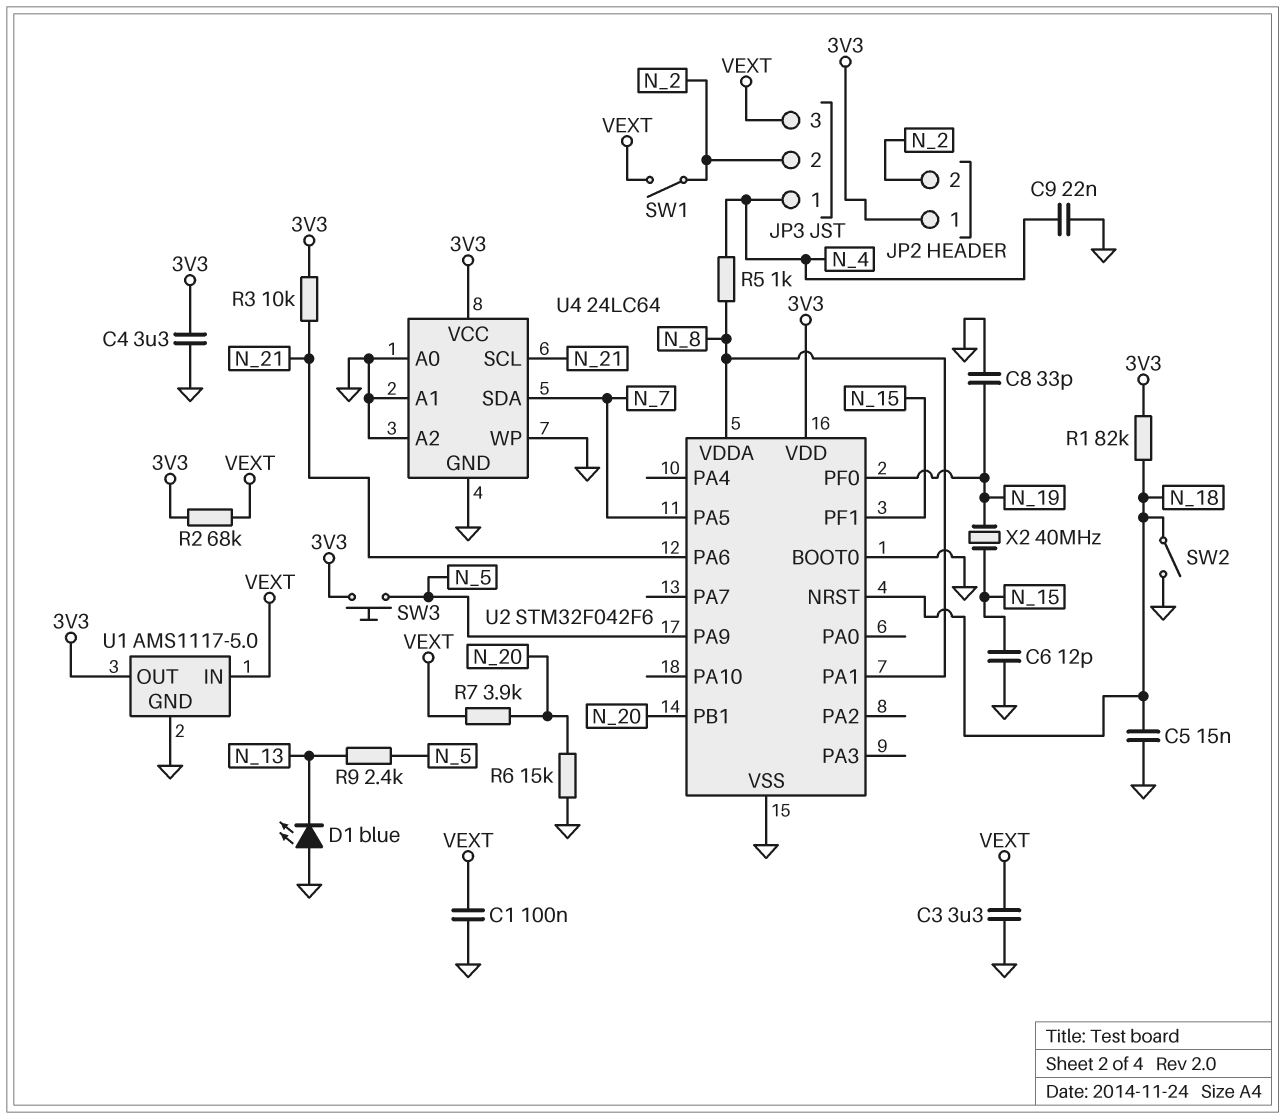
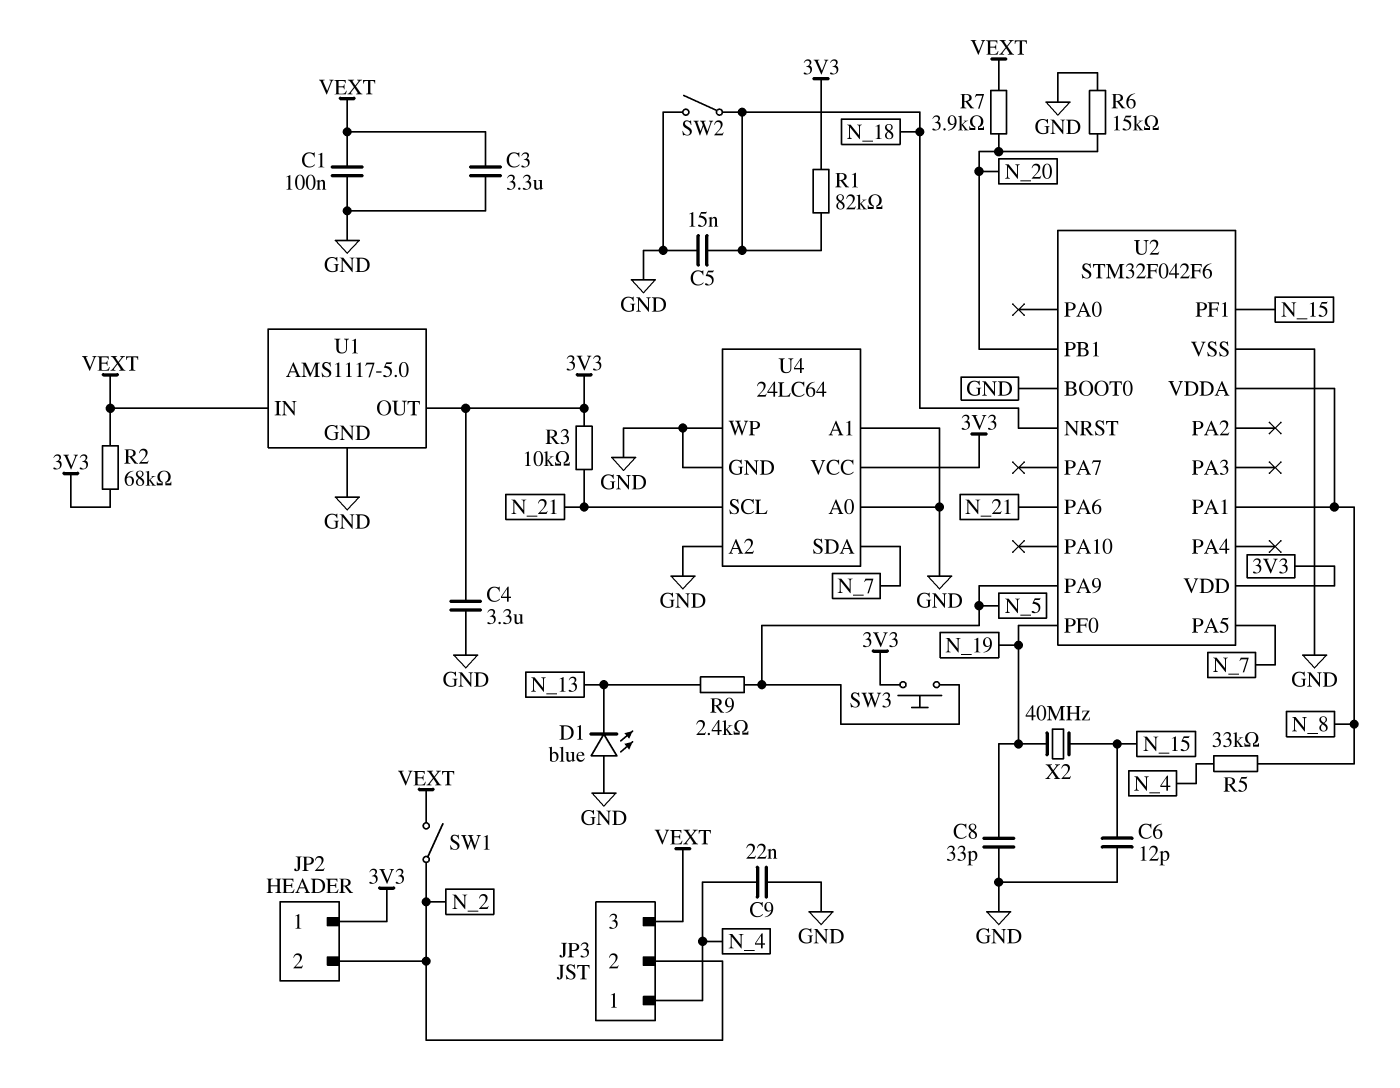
R5: 1k (N_4, N_8) -> 33k (N_4, N_8)

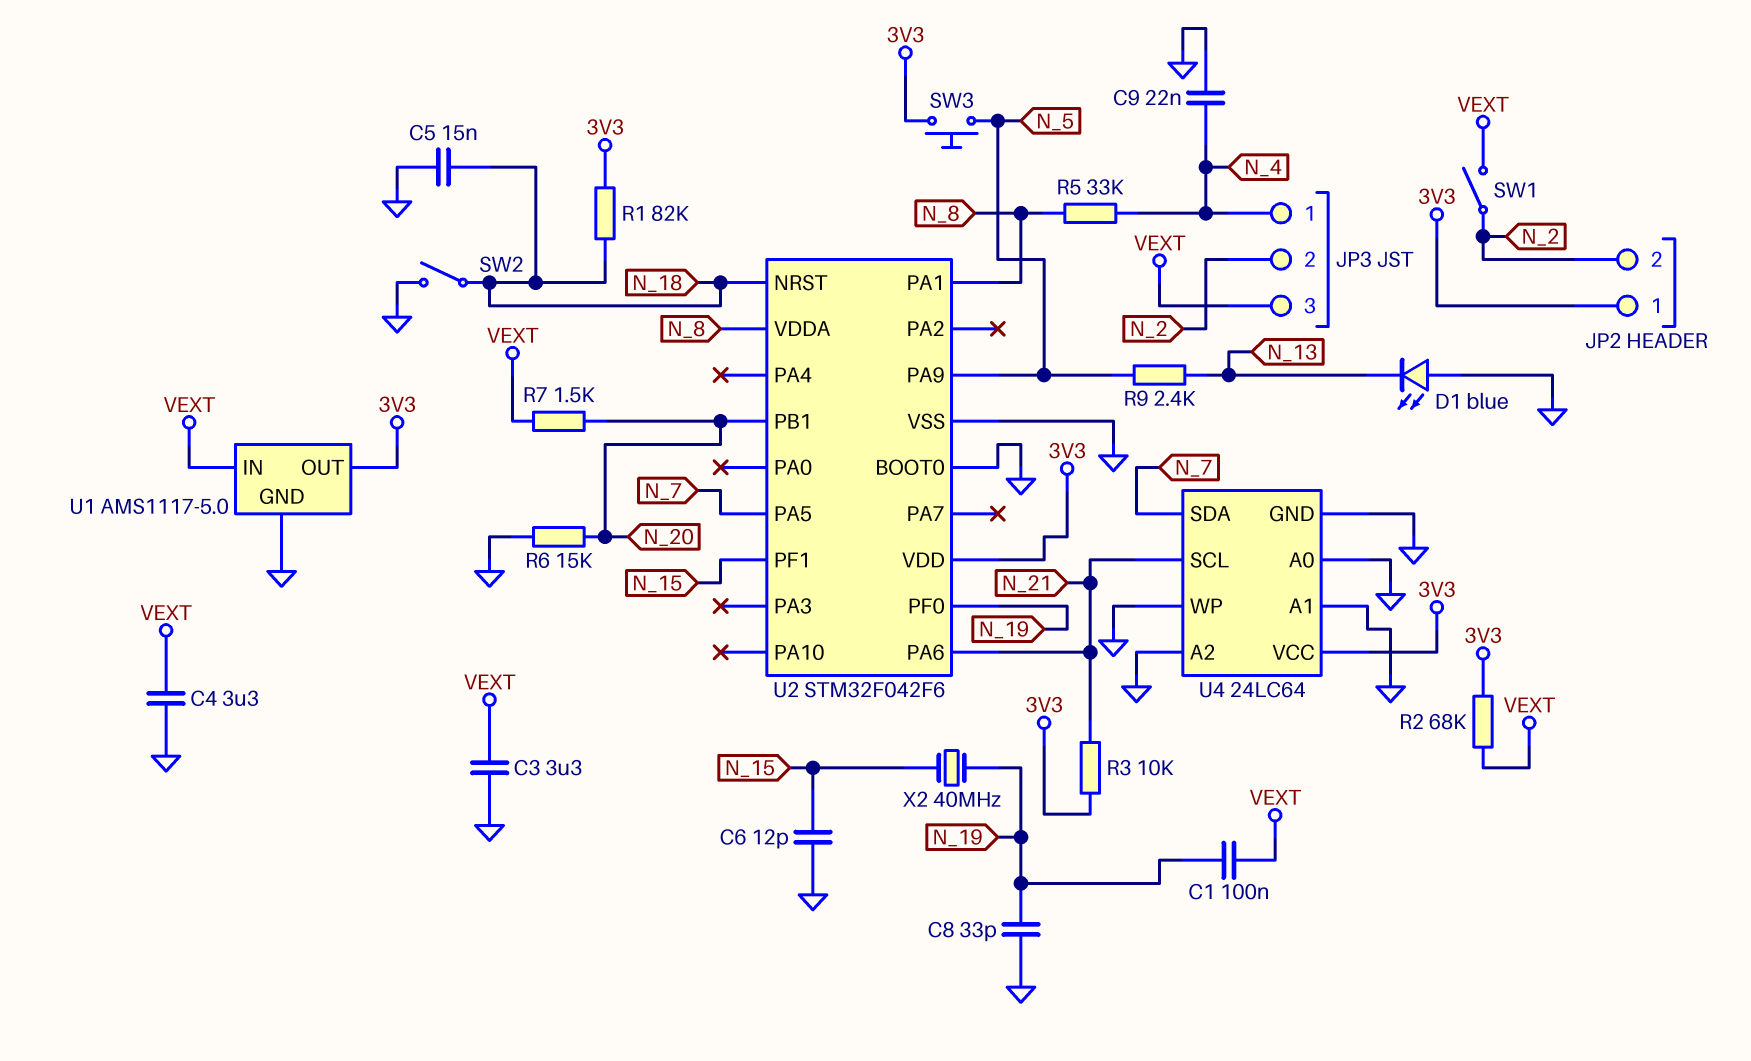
C1: 100nF (GND, VEXT) -> 100nF (N_19, VEXT)
C4: 3.3uF (3V3, GND) -> 3.3uF (GND, VEXT)
R7: 3.9k (N_20, VEXT) -> 1.5k (N_20, VEXT)

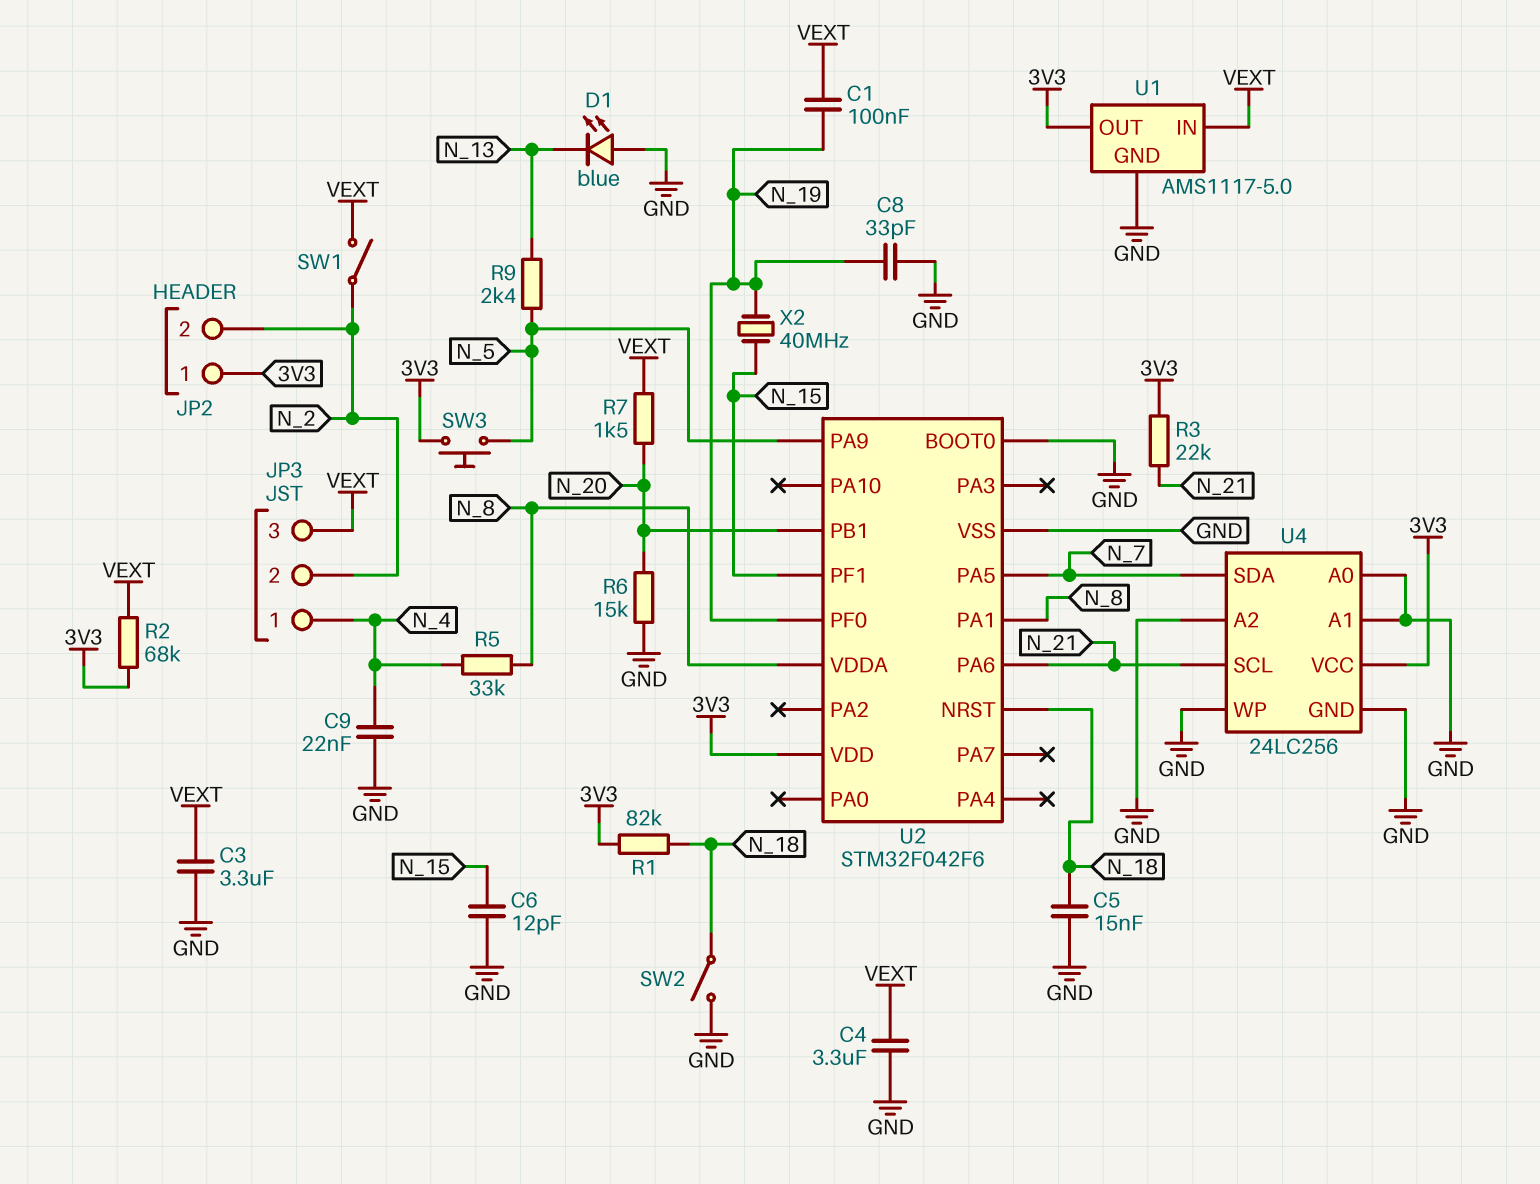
R3: 10k (3V3, N_21) -> 22k (3V3, N_21)
U4: 24LC64 -> 24LC256

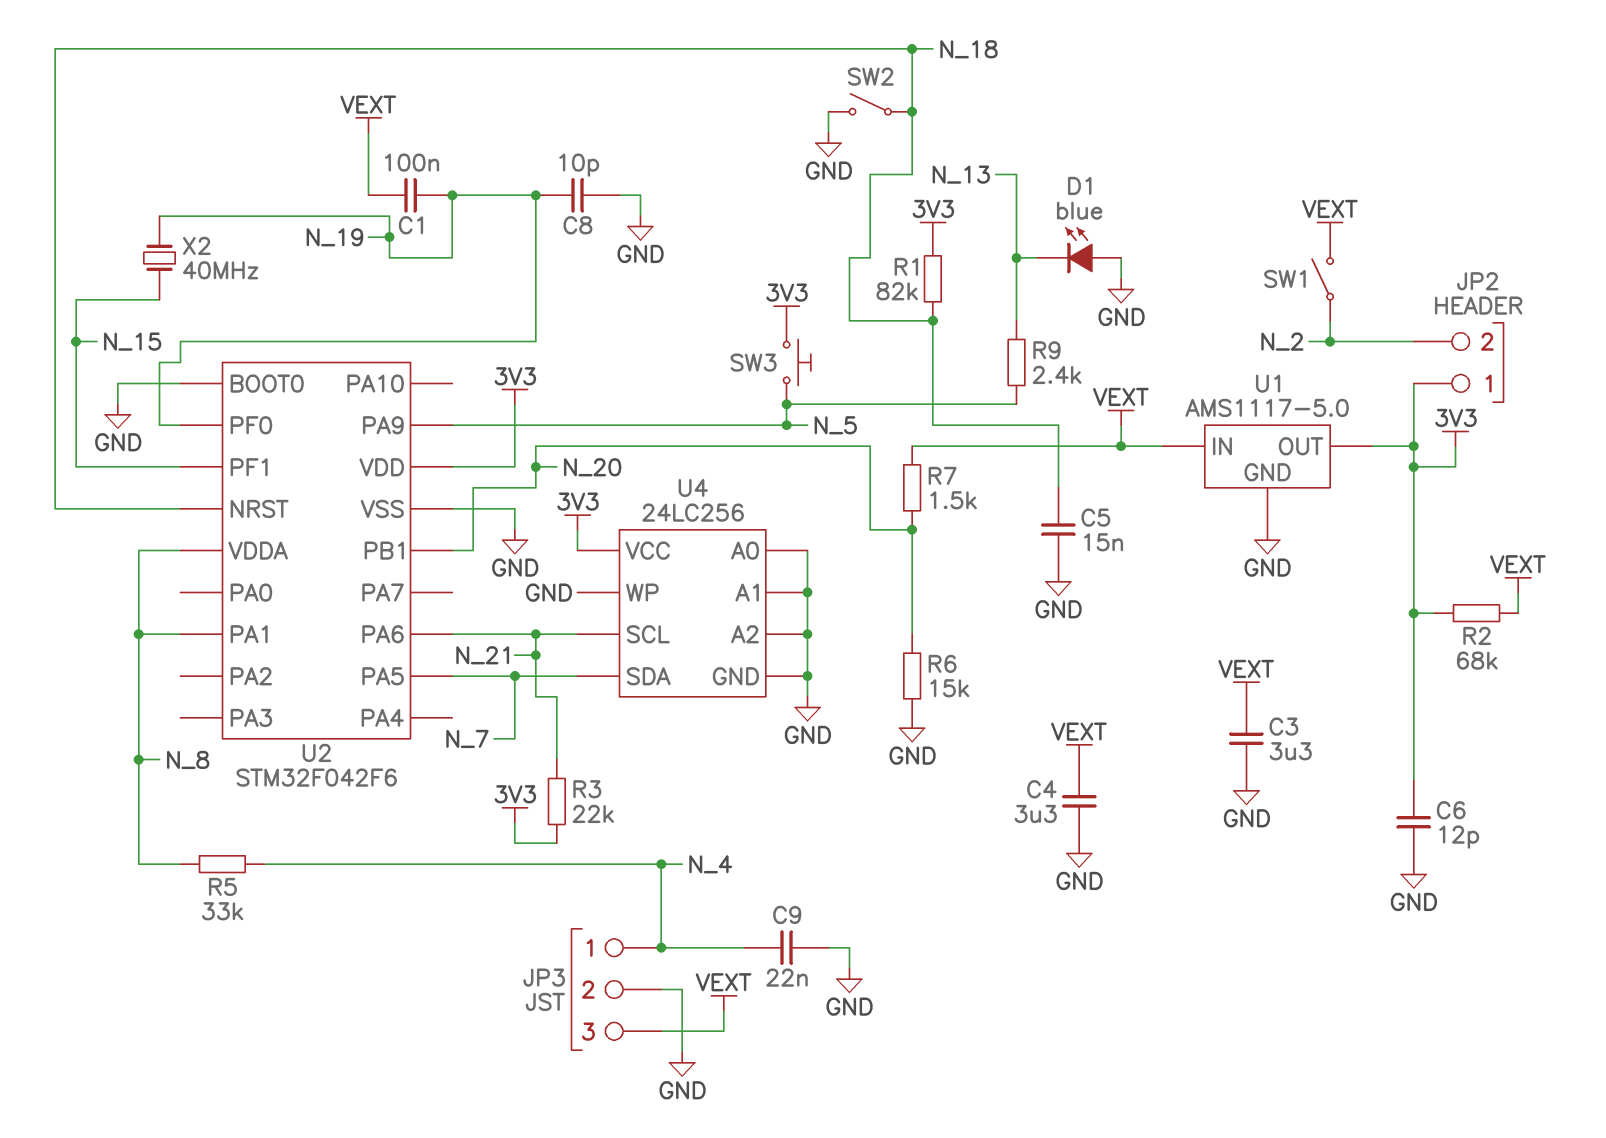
C6: 12pF (GND, N_15) -> 12pF (3V3, GND)
C8: 33pF (GND, N_19) -> 10pF (GND, N_19)
JP3 pin 2: N_2 -> GND

